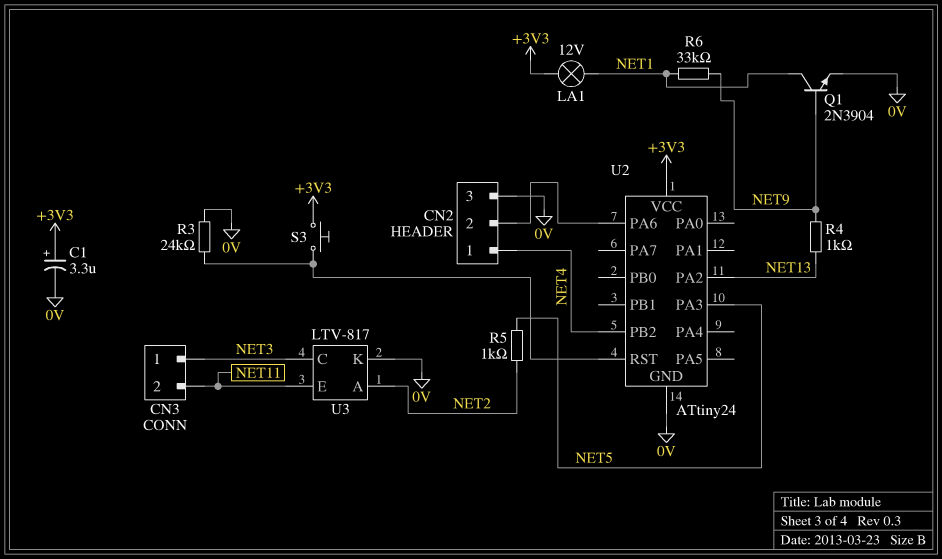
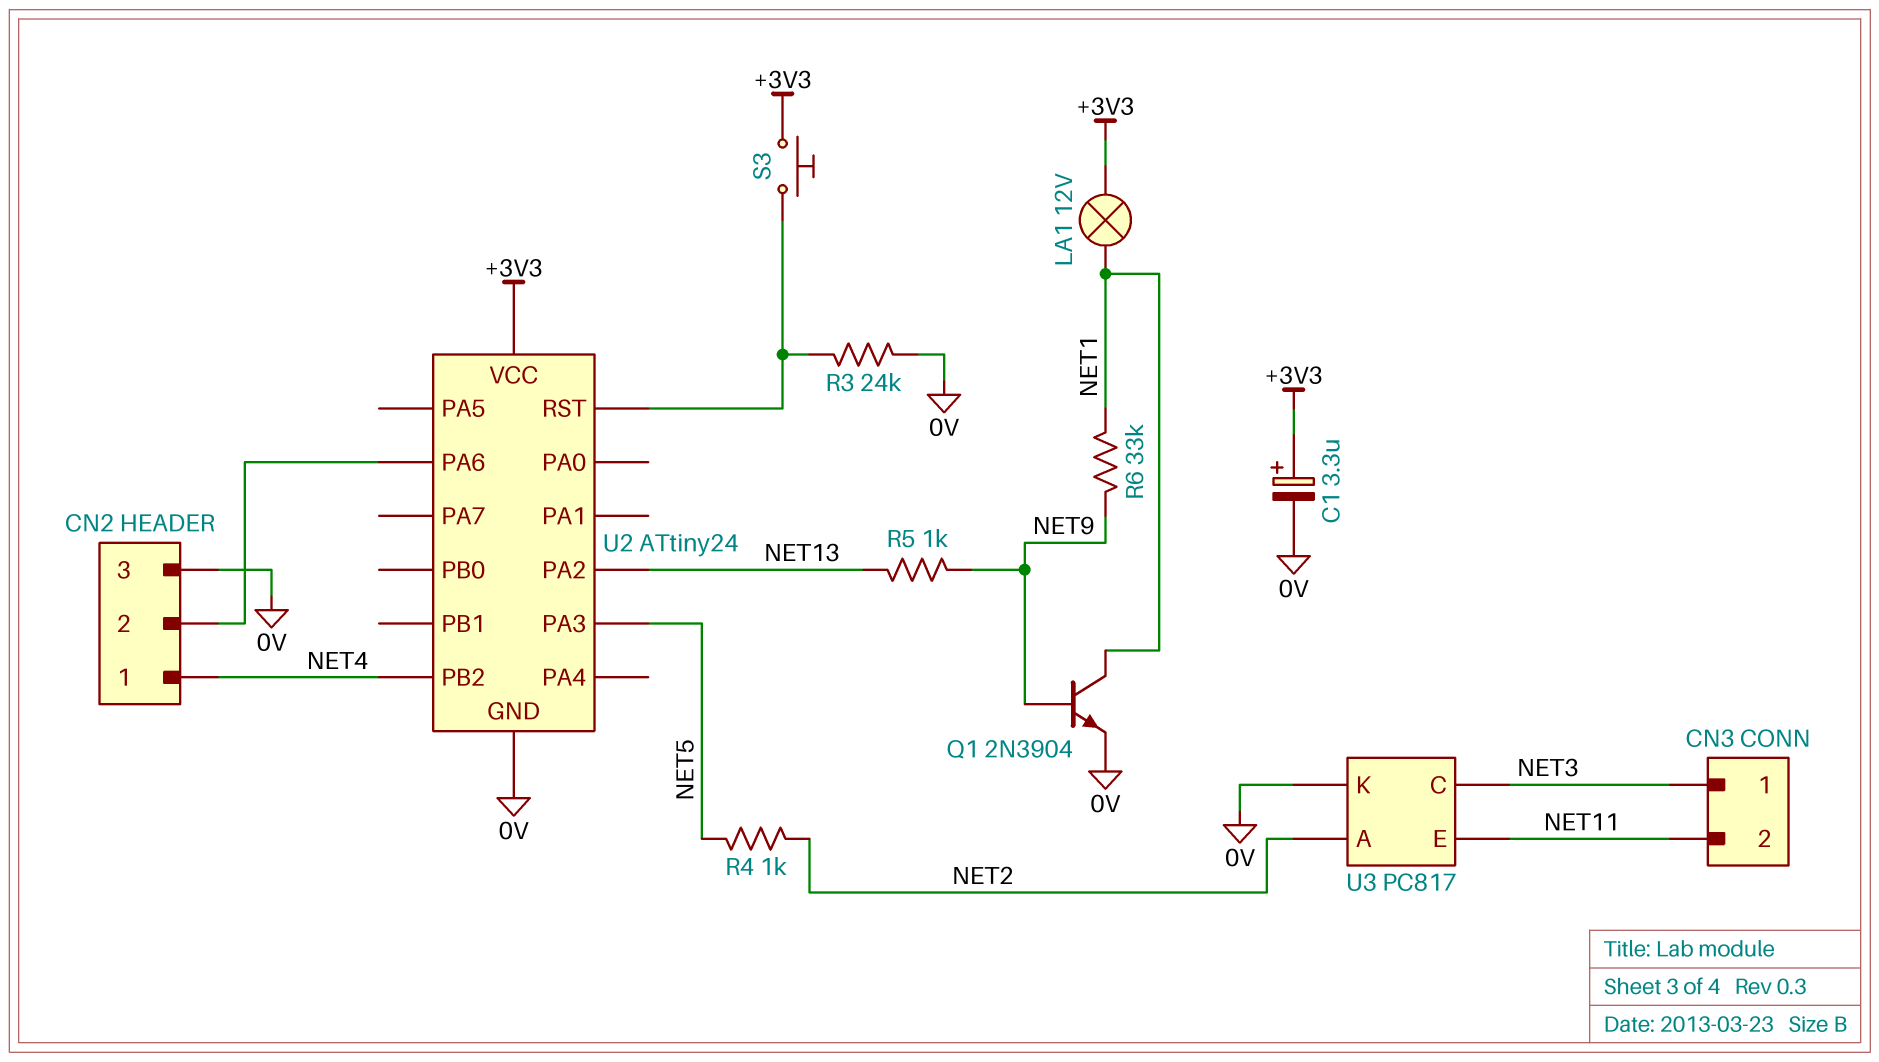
R4: 1k (NET9, NET13) -> 1k (NET2, NET5)
R5: 1k (NET2, NET5) -> 1k (NET9, NET13)
U3: LTV-817 -> PC817

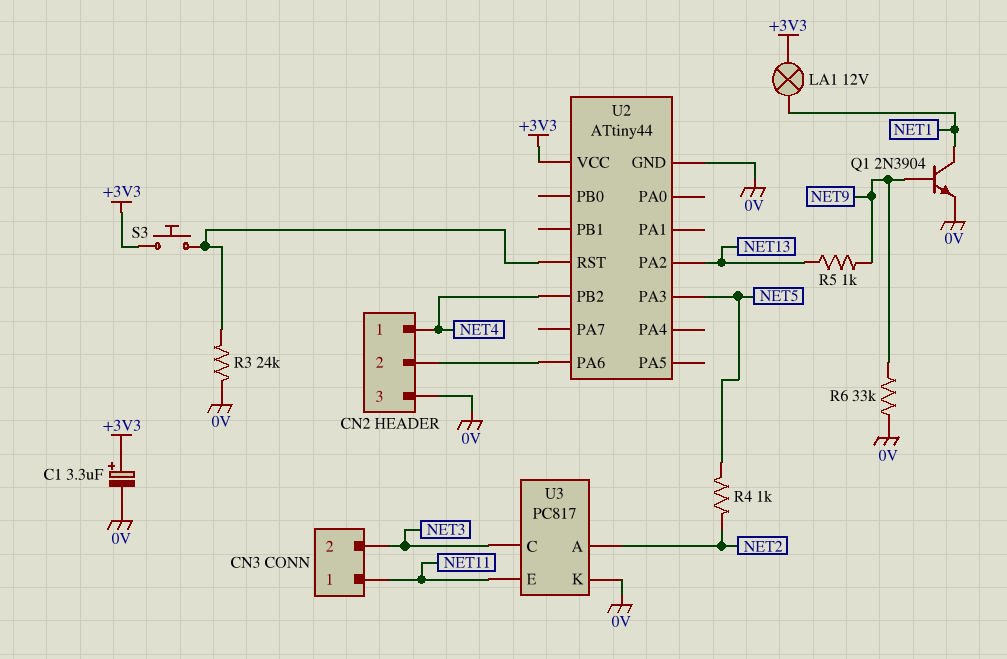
CN3 pin 1: NET3 -> NET11
CN3 pin 2: NET11 -> NET3
R6: 33k (NET1, NET9) -> 33k (0V, NET9)
U2: ATtiny24 -> ATtiny44

